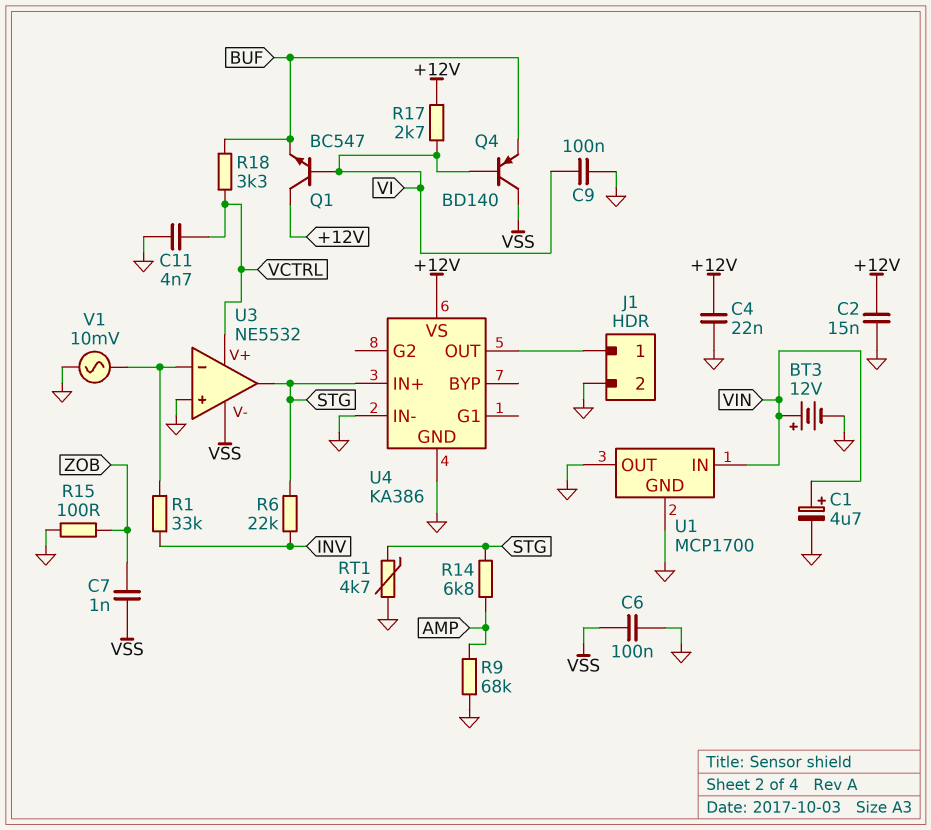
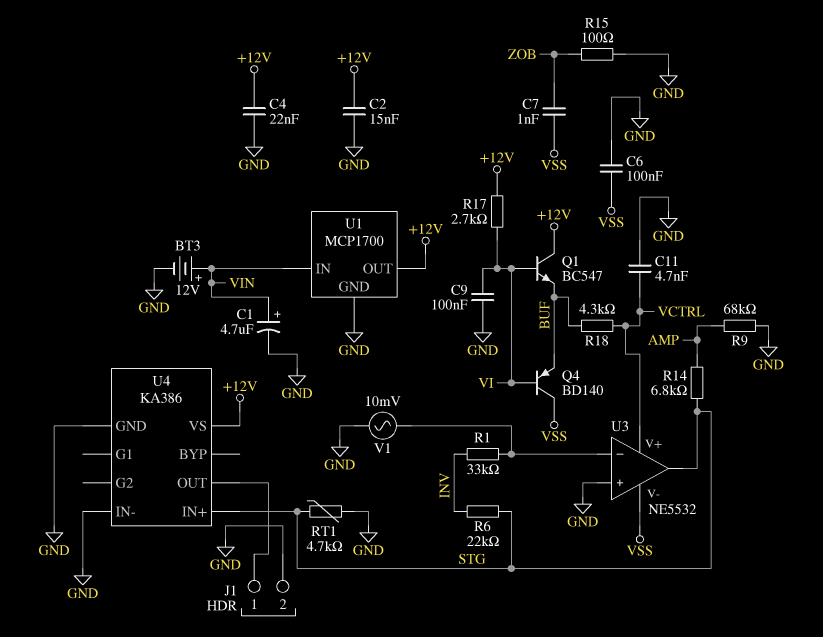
R18: 3.3k (BUF, VCTRL) -> 4.3k (BUF, VCTRL)
U1 pin OUT: GND -> +12V

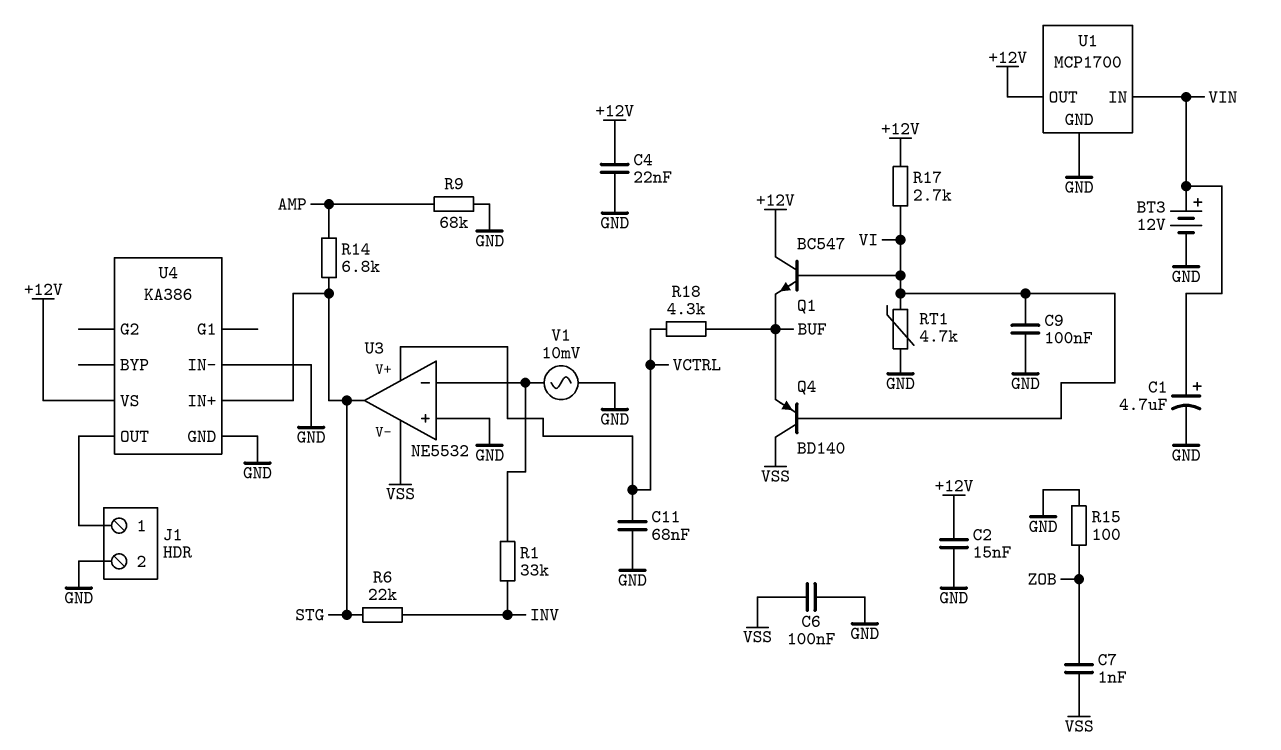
C11: 4.7nF (GND, VCTRL) -> 68nF (GND, VCTRL)
RT1: 4.7k (GND, STG) -> 4.7k (GND, VI)

